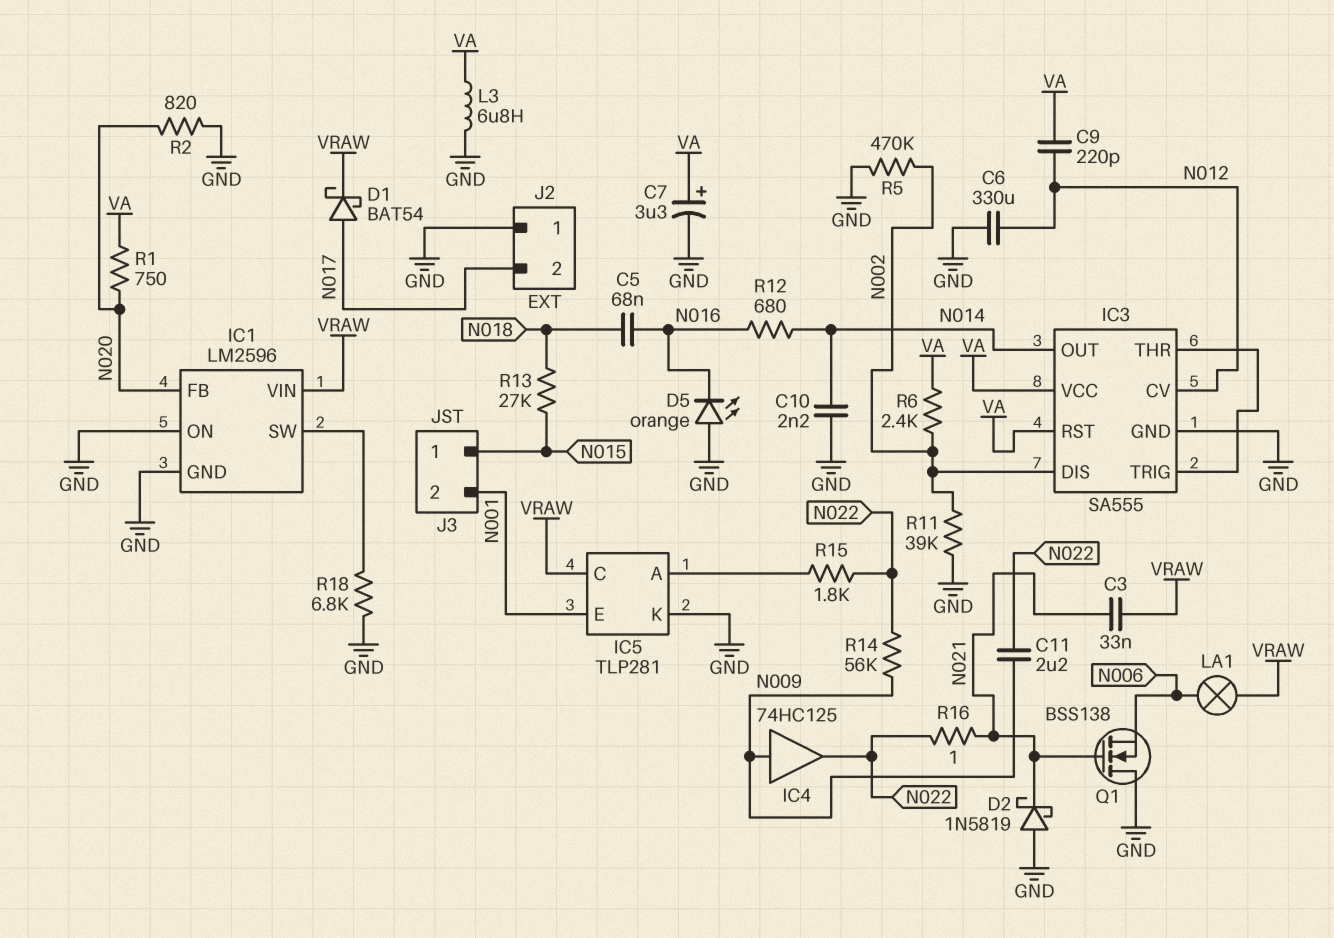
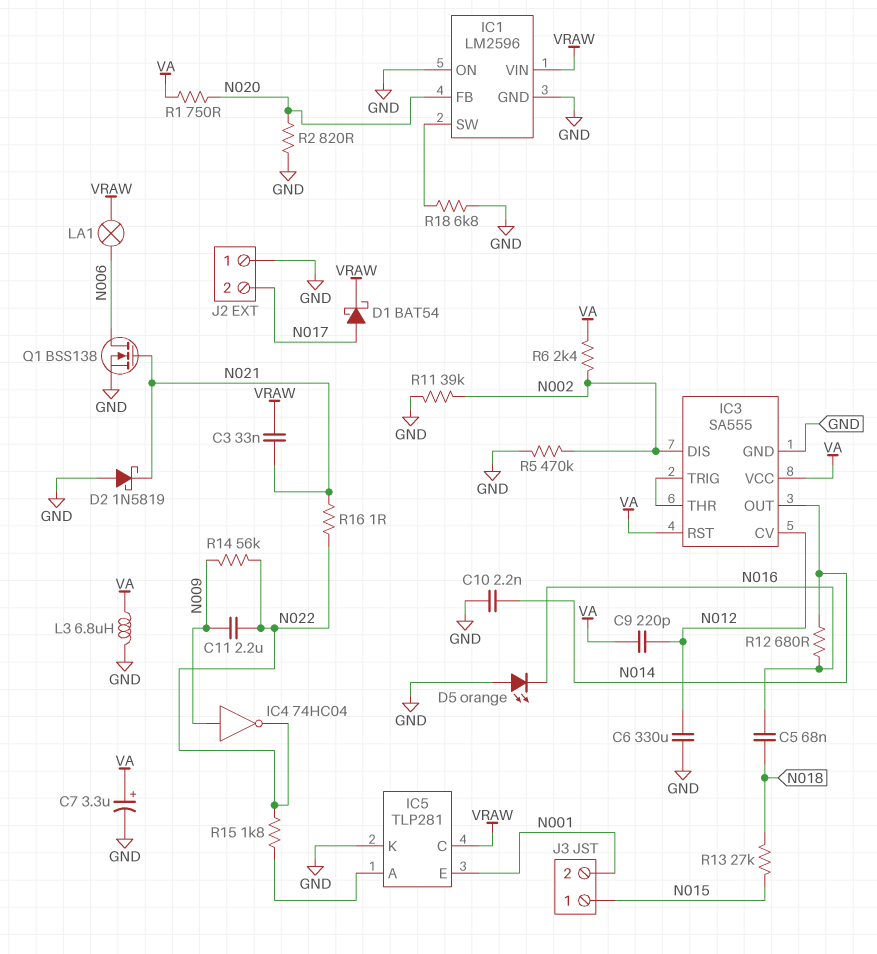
IC4: buffer 74HC125 (in N009, out N022) -> NOT 74HC04 (in N009, out N022)
Q1: NMOS BSS138 (G N021, D GND, S N006) -> NMOS BSS138 (G N021, D N006, S GND)

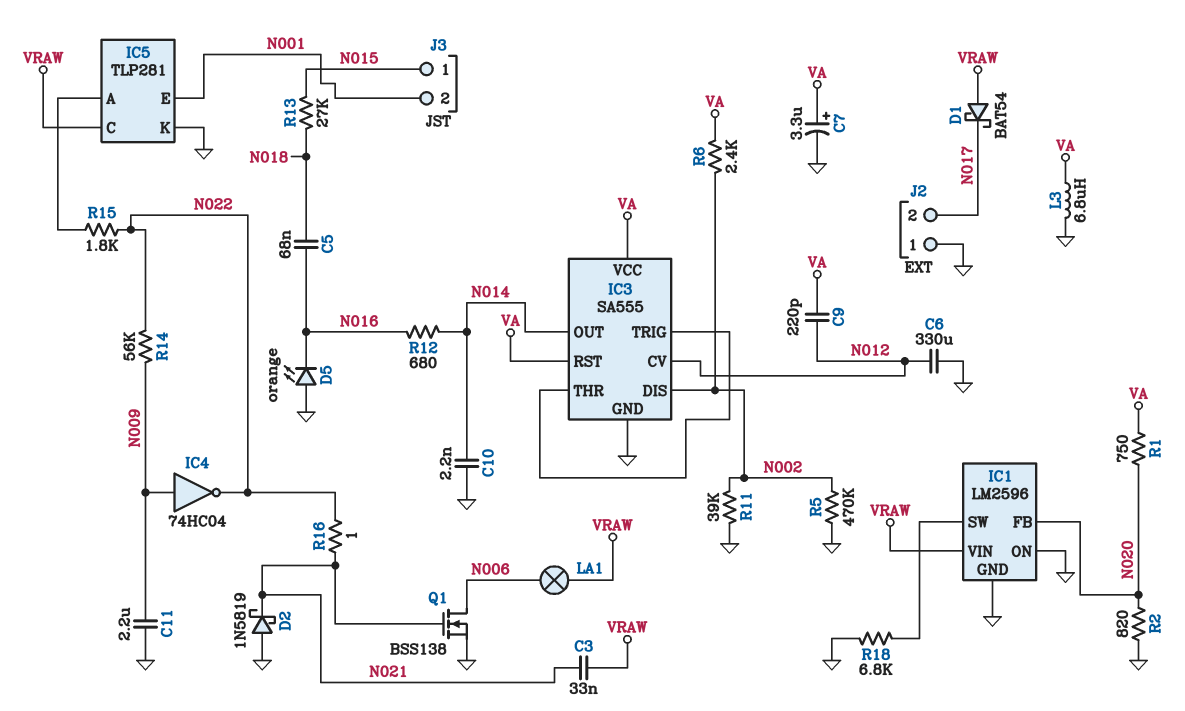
C11: 2.2uF (N009, N022) -> 2.2uF (GND, N009)
D1: schottky BAT54 (A N017, K VRAW) -> schottky BAT54 (A VRAW, K N017)

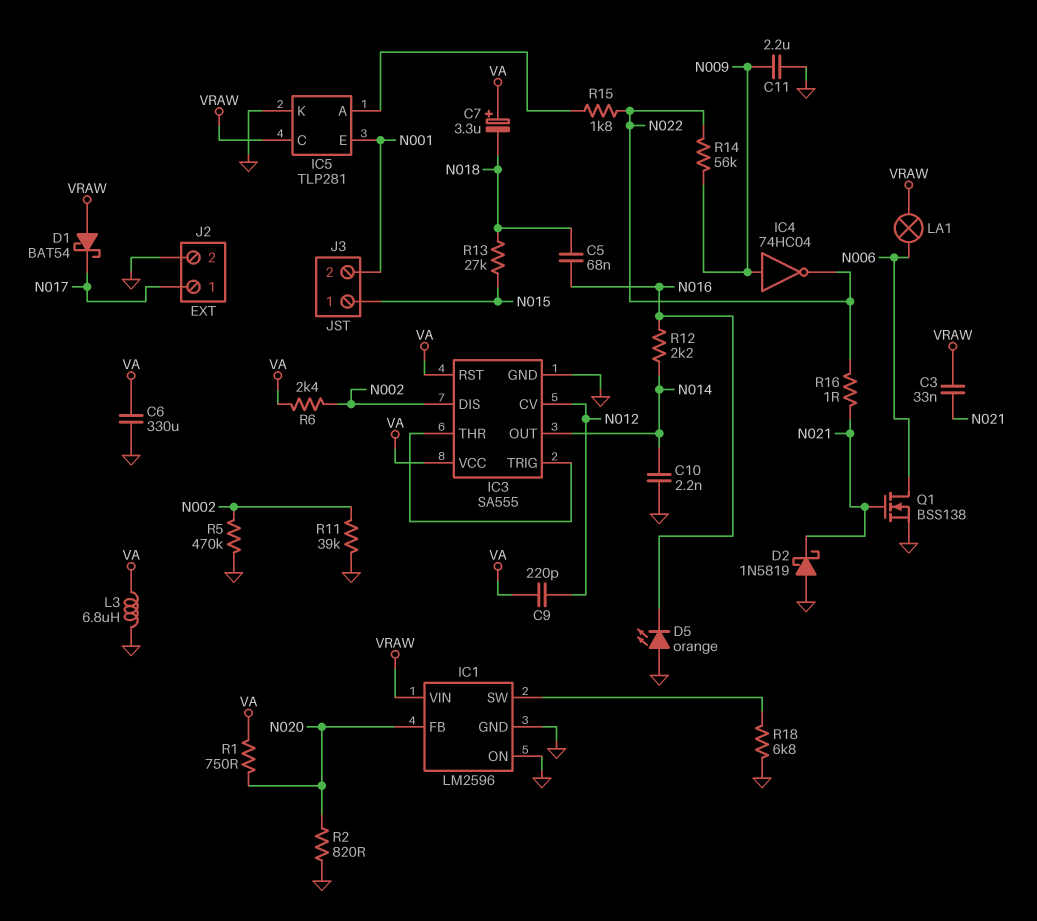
C6: 330uF (GND, N012) -> 330uF (GND, VA)
C7: 3.3uF (plus VA, minus GND) -> 3.3uF (plus VA, minus N018)
J2 pin 1: GND -> N017
J2 pin 2: N017 -> GND
R12: 680 (N014, N016) -> 2.2k (N014, N016)

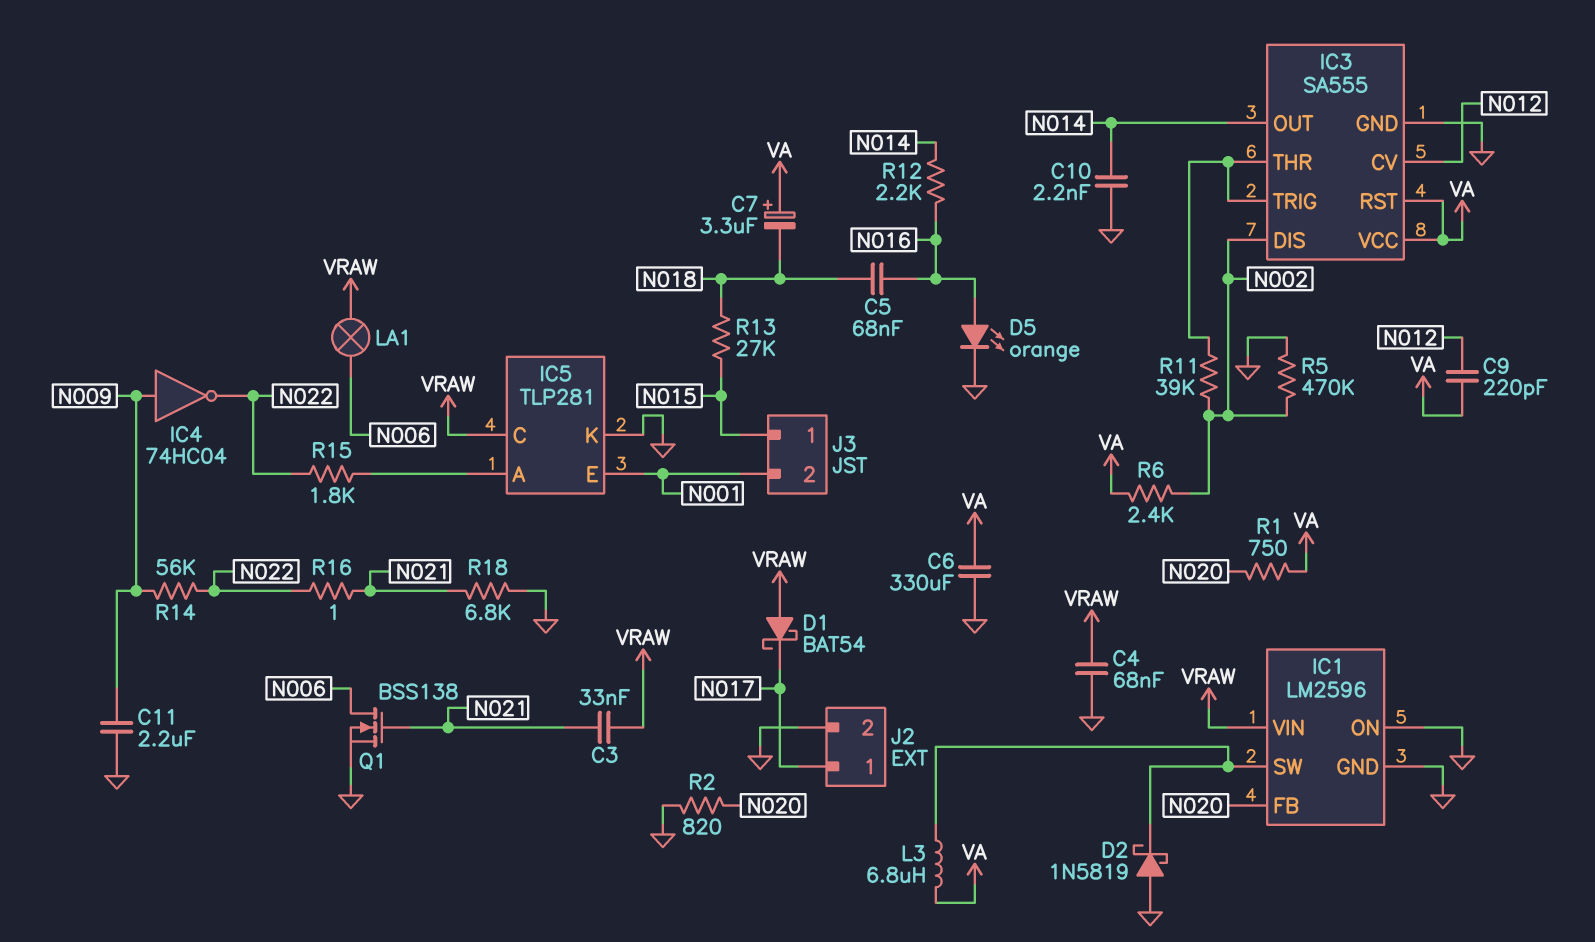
C4: none -> 68nF (GND, VRAW)
D2: schottky 1N5819 (A GND, K N021) -> schottky 1N5819 (A GND, K IC1/SW)
D5: LED orange (A GND, K N016) -> LED orange (A N016, K GND)
L3: 6.8uH (GND, VA) -> 6.8uH (IC1/SW, VA)
R11: 39k (GND, N002) -> 39k (IC3/THR, N002)
R18: 6.8k (GND, IC1/SW) -> 6.8k (GND, N021)

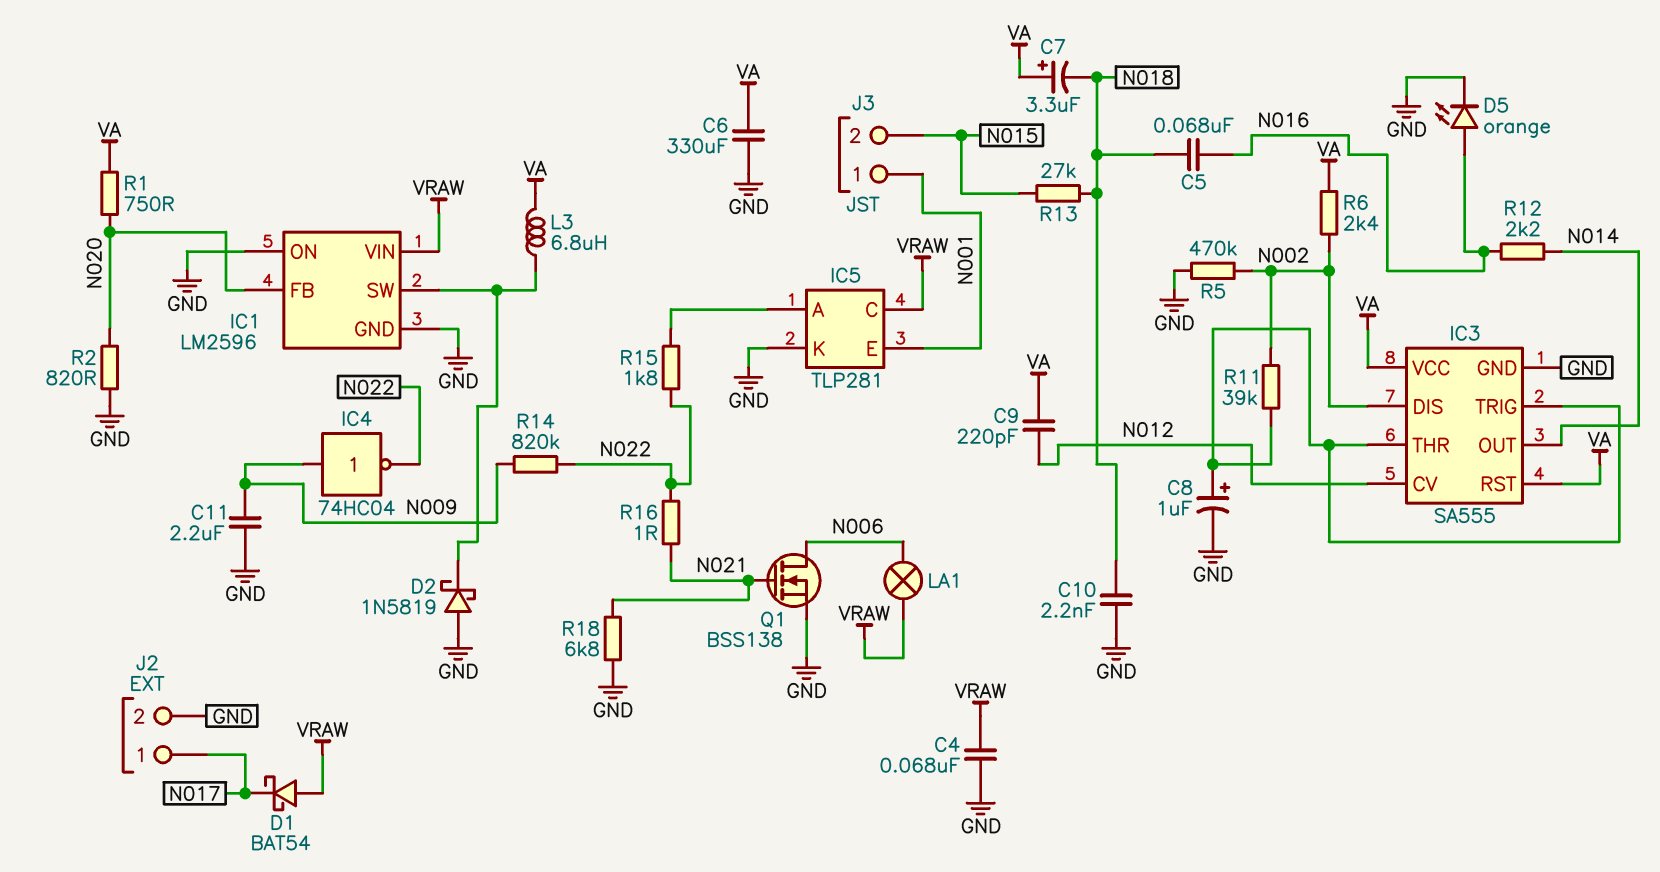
C3: 33nF (N021, VRAW) -> none
C8: none -> 1uF (plus IC3/THR, minus GND)
C10: 2.2nF (GND, N014) -> 2.2nF (GND, N018)
J3 pin 1: N015 -> N001
J3 pin 2: N001 -> N015
R14: 56k (N009, N022) -> 820k (N009, N022)

